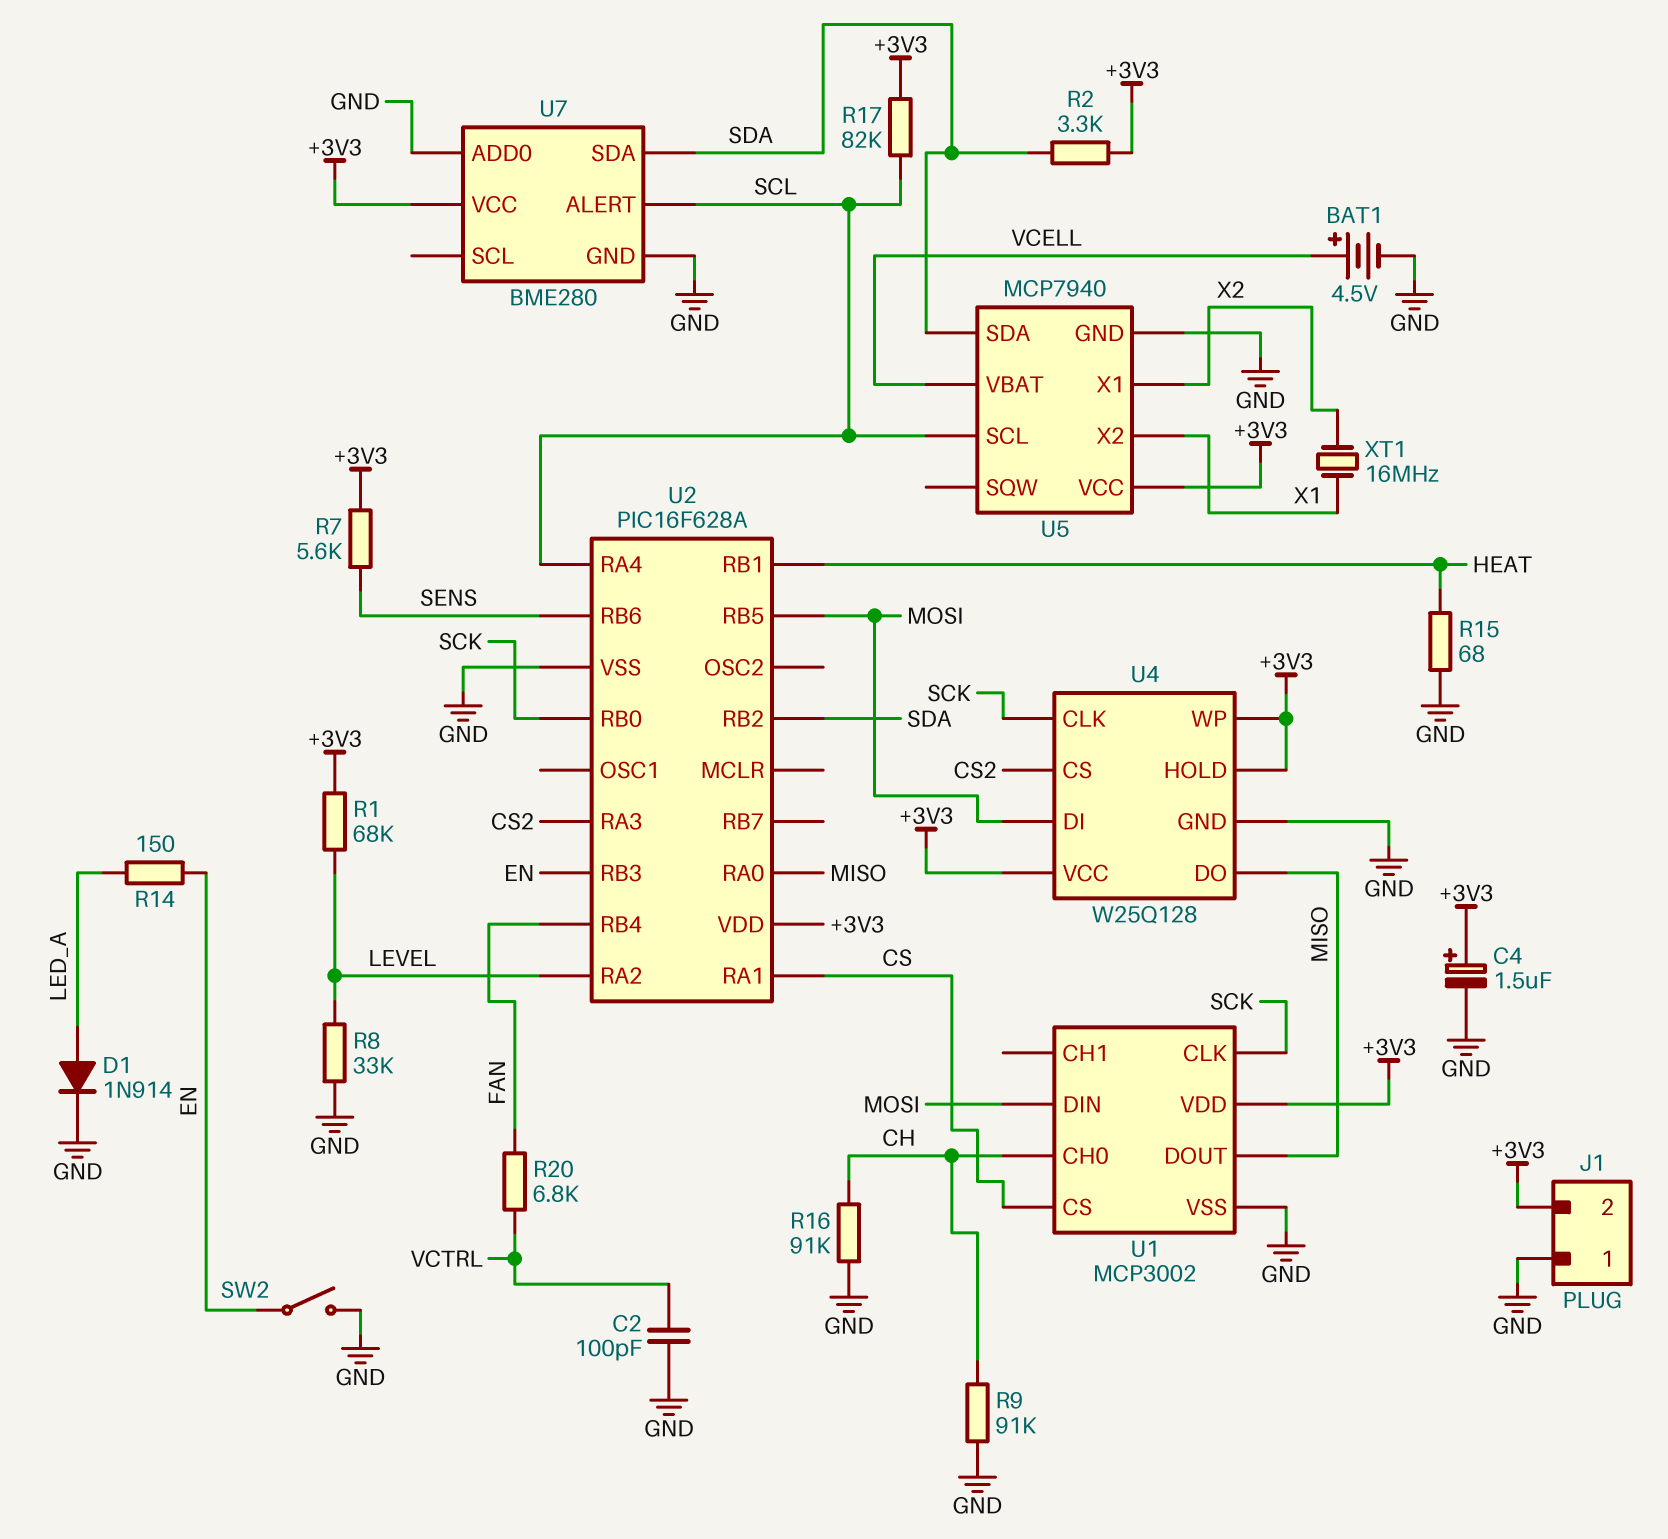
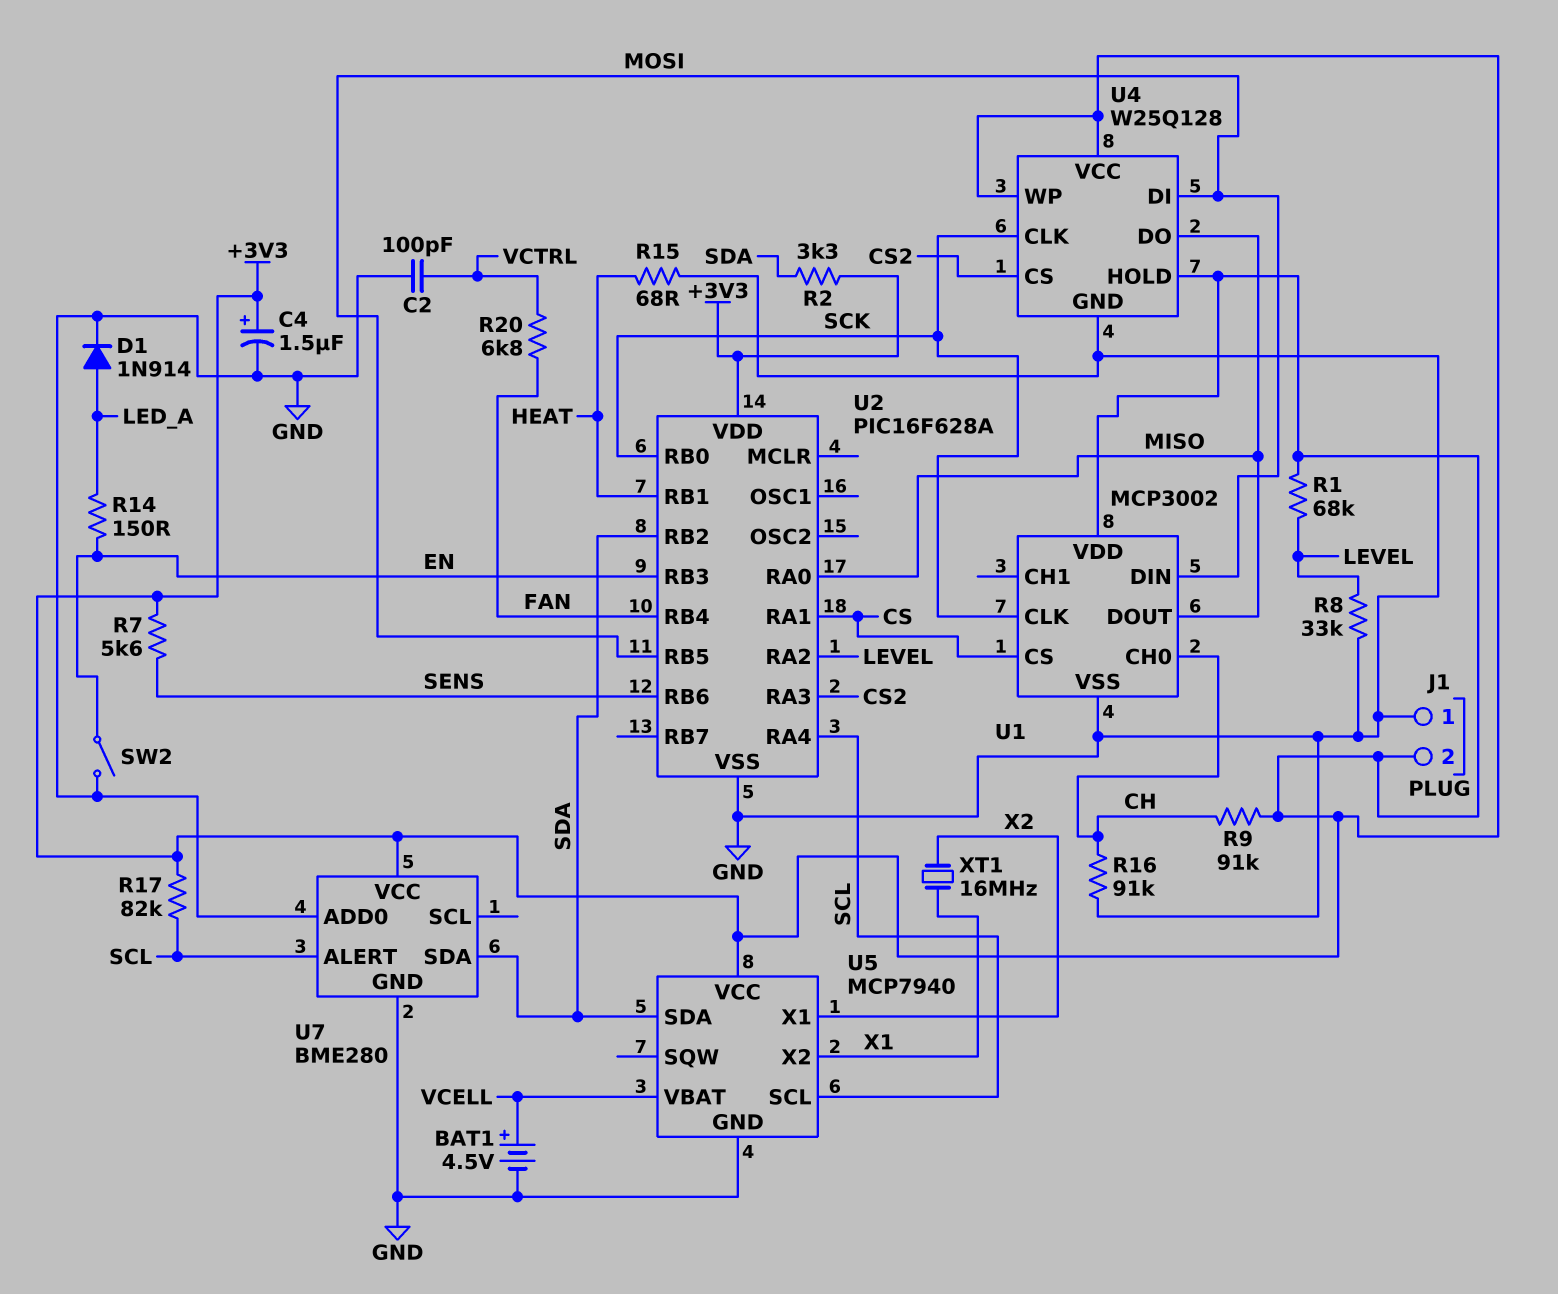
R9: 91k (CH, GND) -> 91k (+3V3, CH)

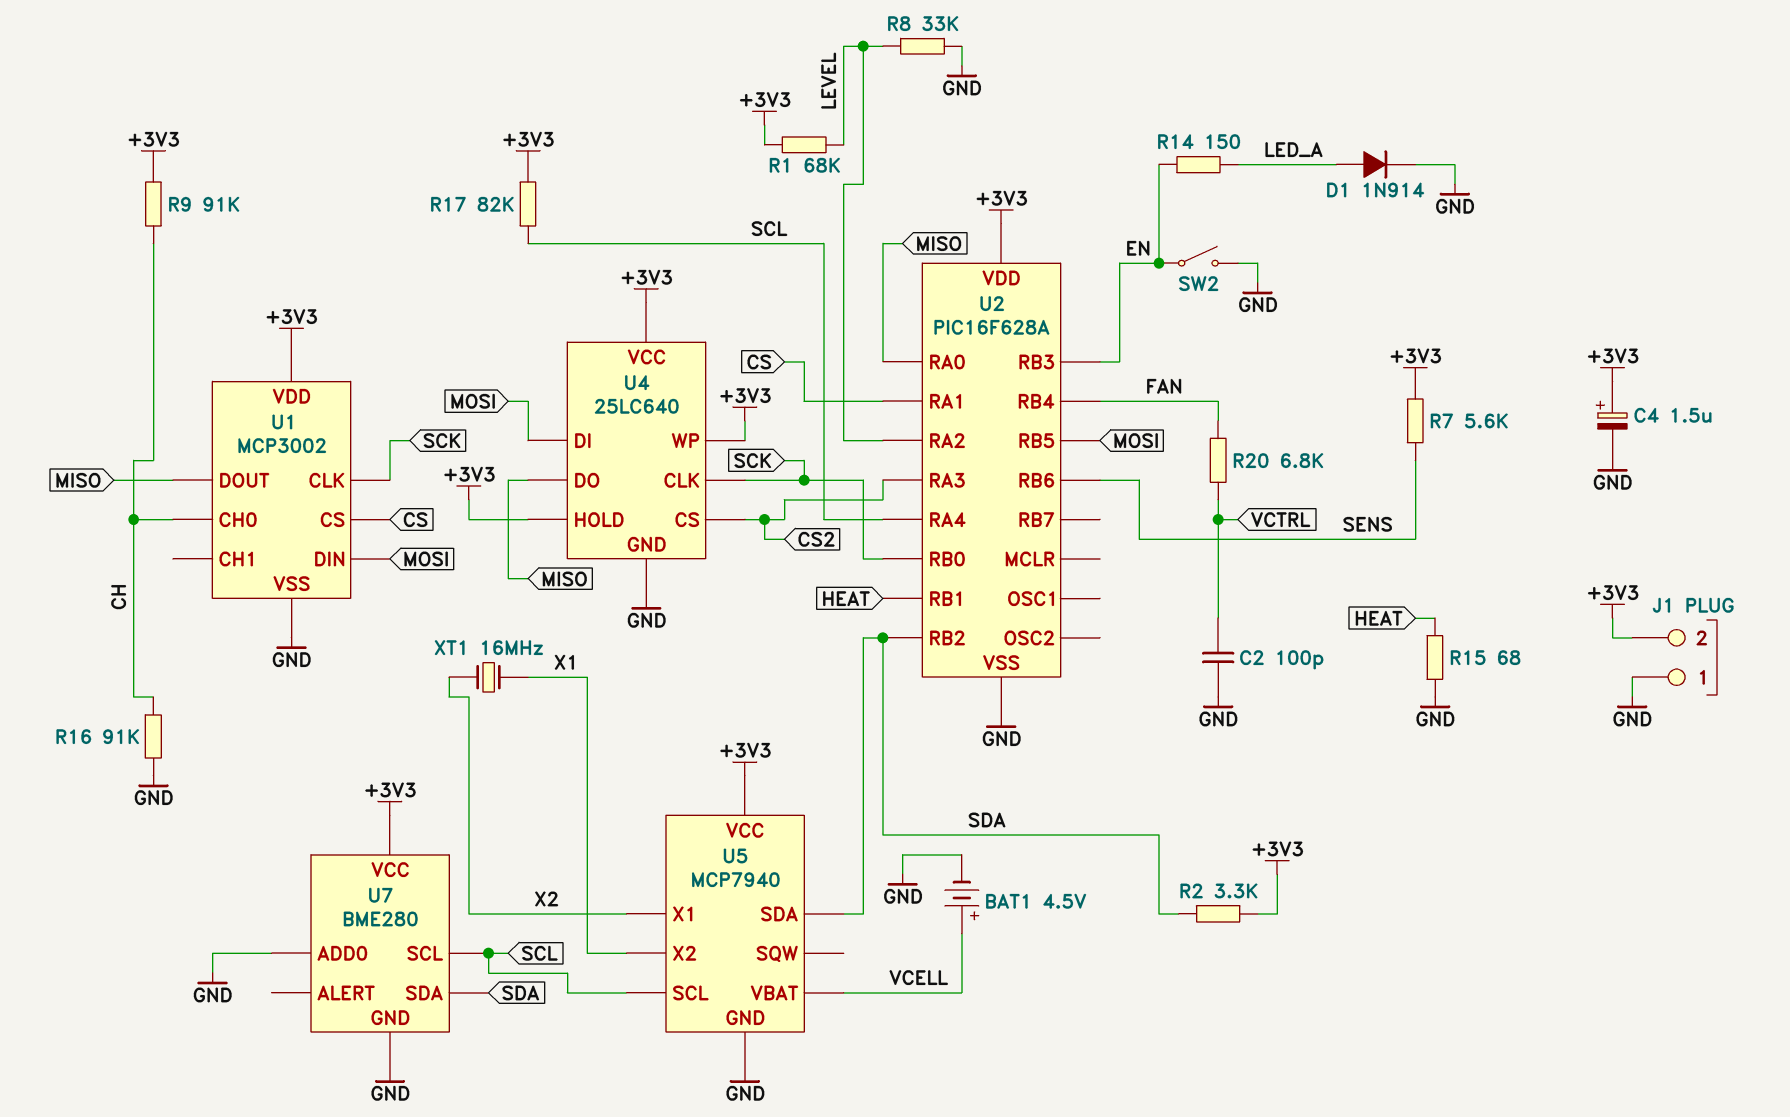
U4: W25Q128 -> 25LC640
U7 pin ALERT: SCL -> none
U7 pin SCL: none -> SCL

